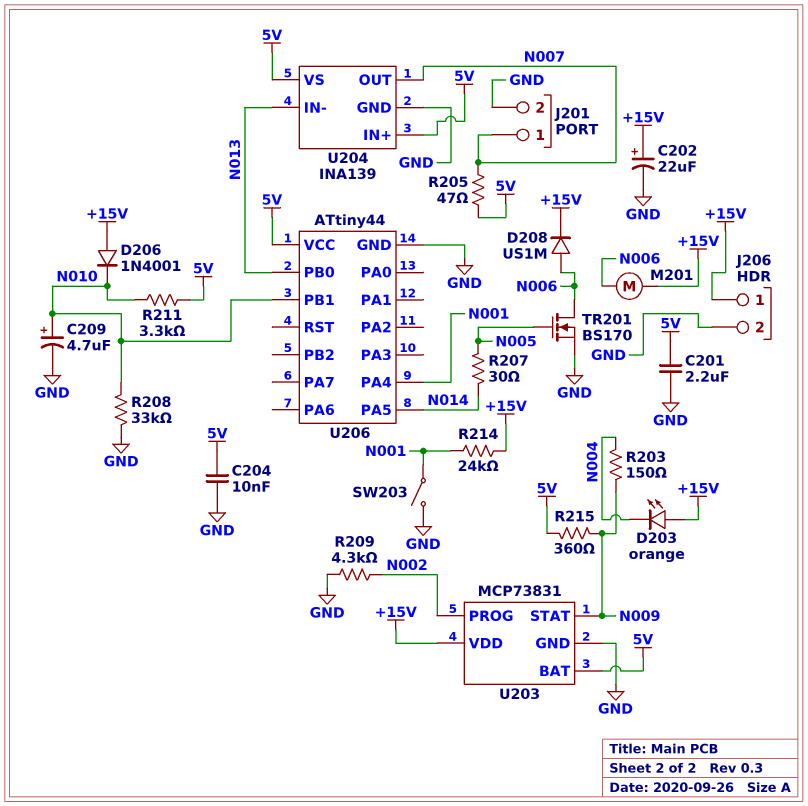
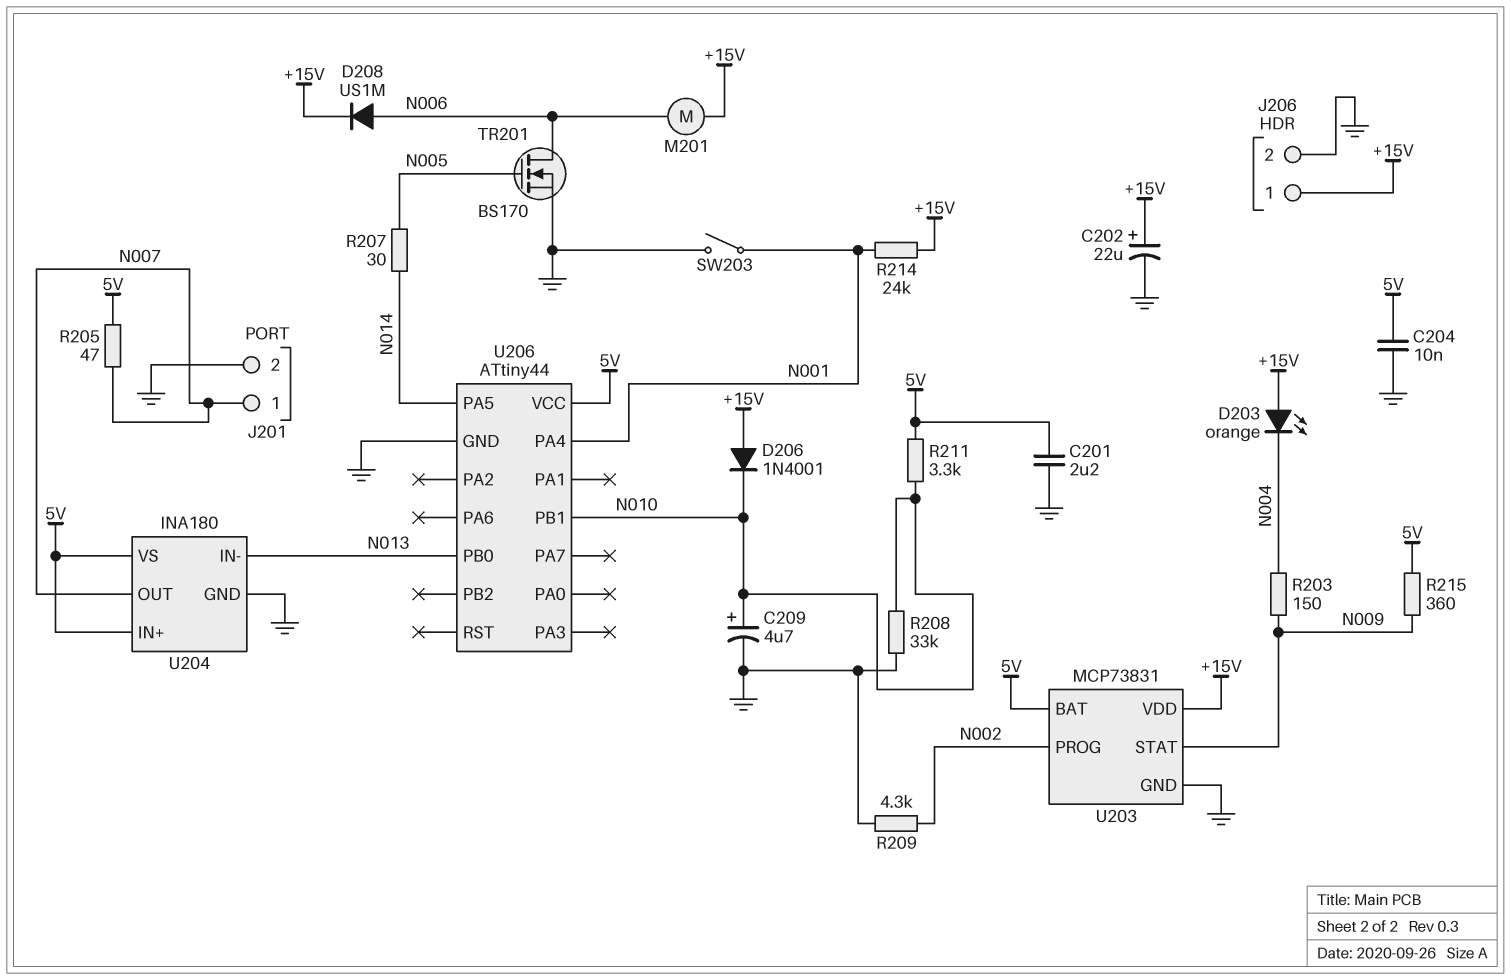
U204: INA139 -> INA180

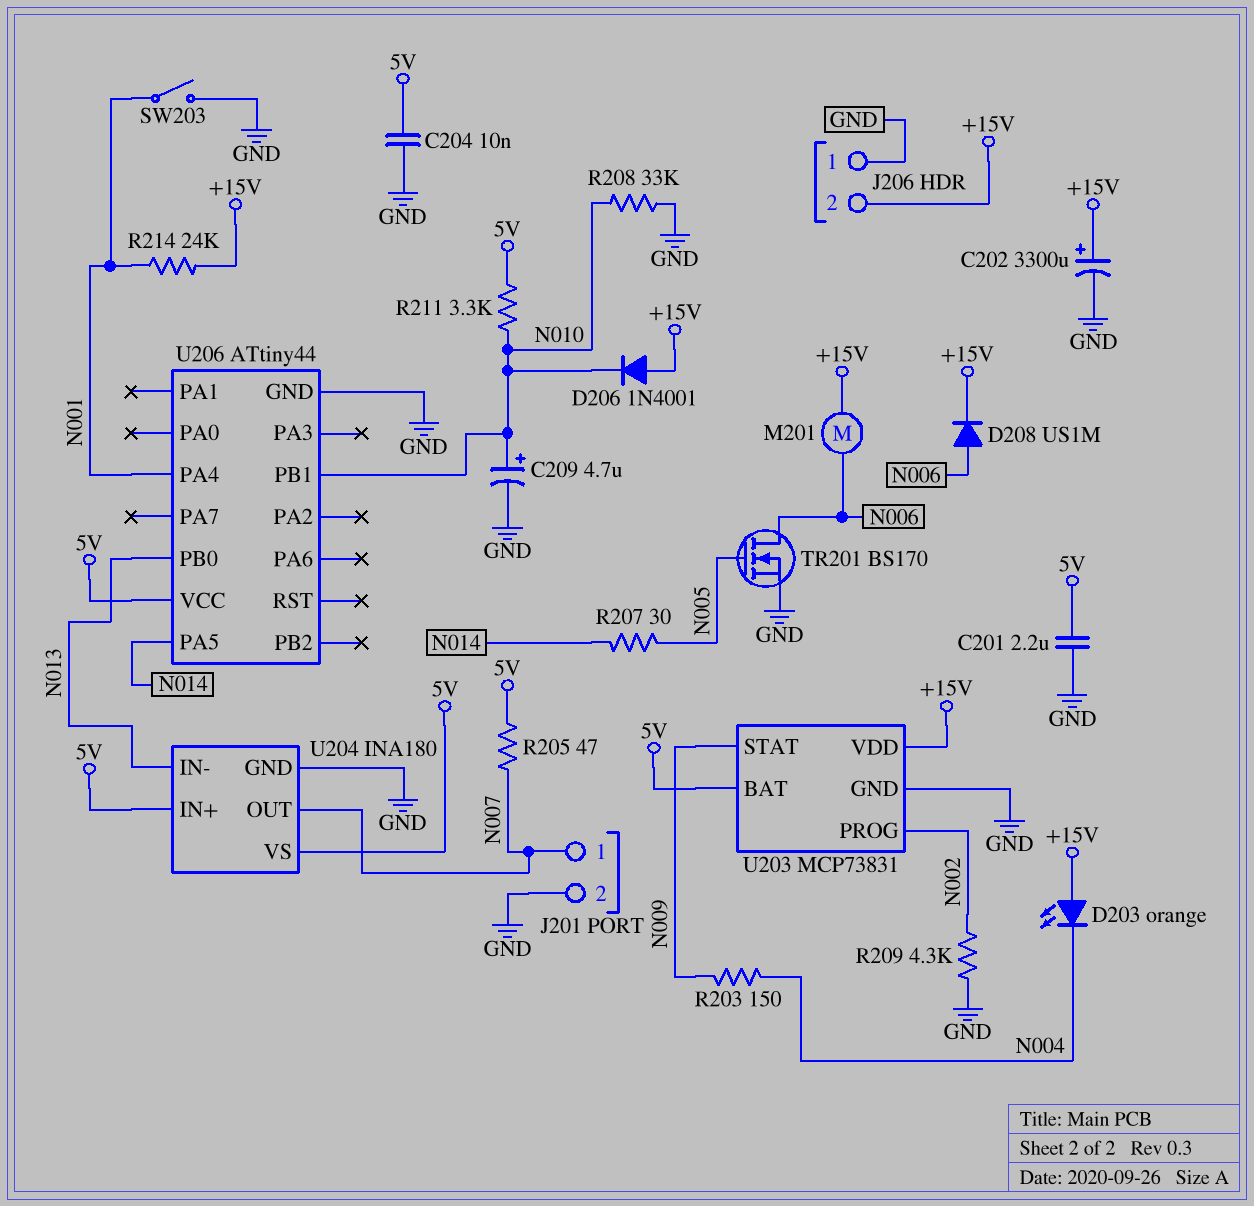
C202: 22uF (plus +15V, minus GND) -> 3300uF (plus +15V, minus GND)
J206 pin 1: +15V -> GND
J206 pin 2: GND -> +15V
R215: 360 (5V, N009) -> none

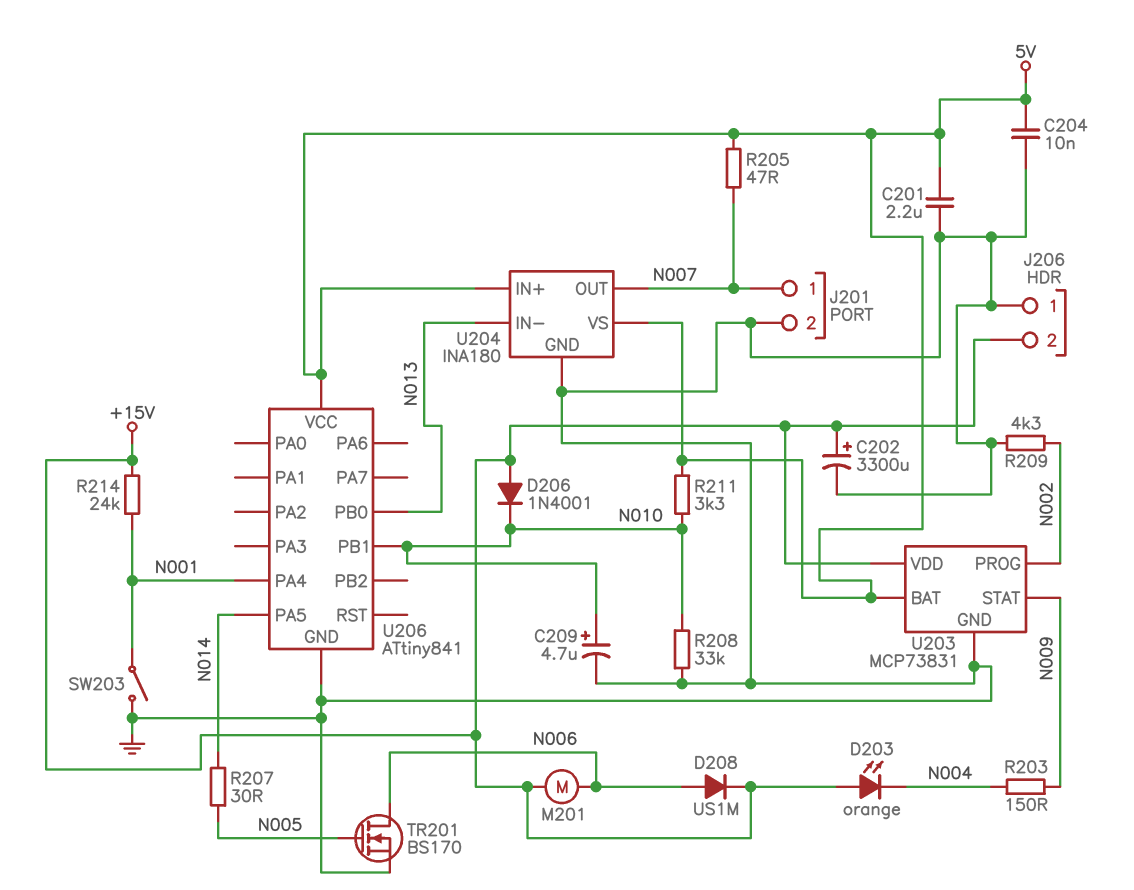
U206: ATtiny44 -> ATtiny841

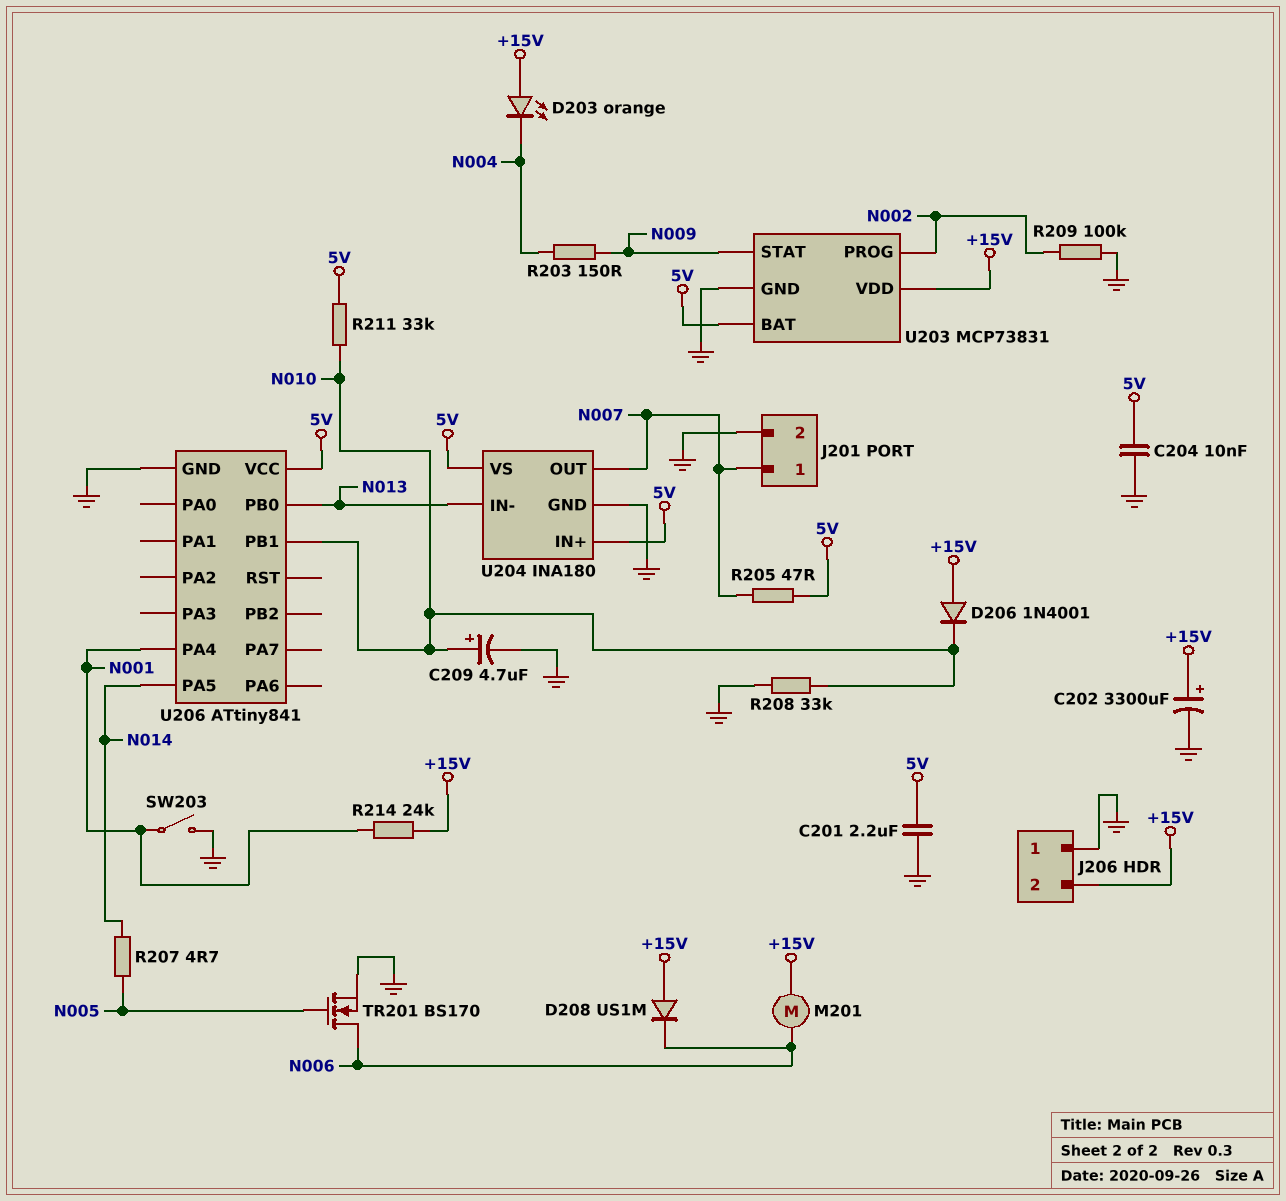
D208: diode US1M (A N006, K +15V) -> diode US1M (A +15V, K N006)
R207: 30 (N005, N014) -> 4.7 (N005, N014)
R209: 4.3k (GND, N002) -> 100k (GND, N002)
R211: 3.3k (5V, N010) -> 33k (5V, N010)

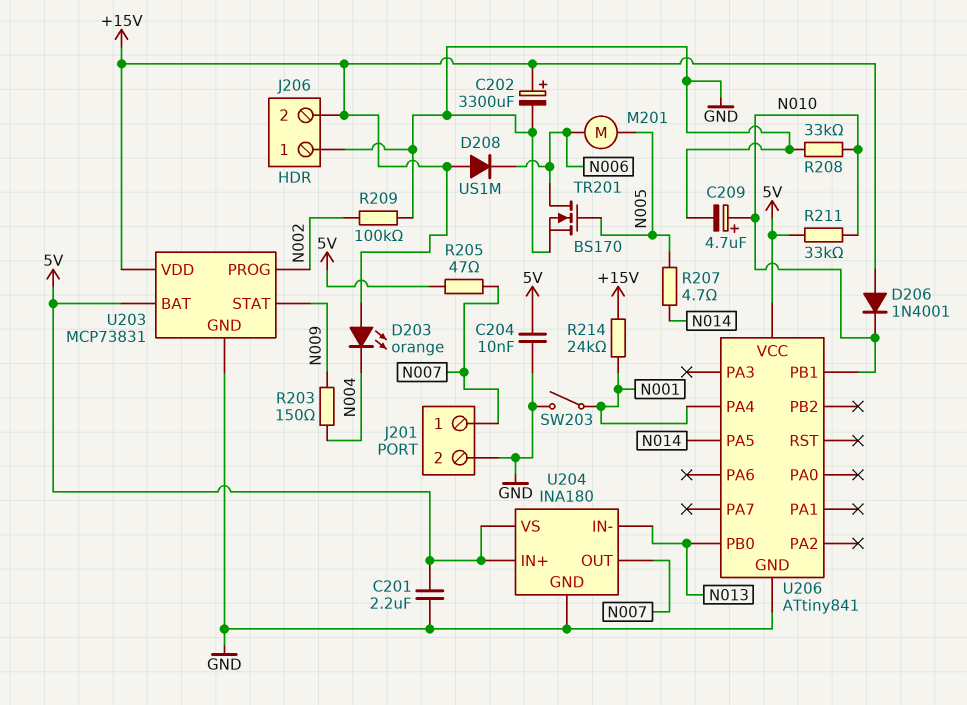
M201: motor (+15V, N006) -> motor (N005, N006)

